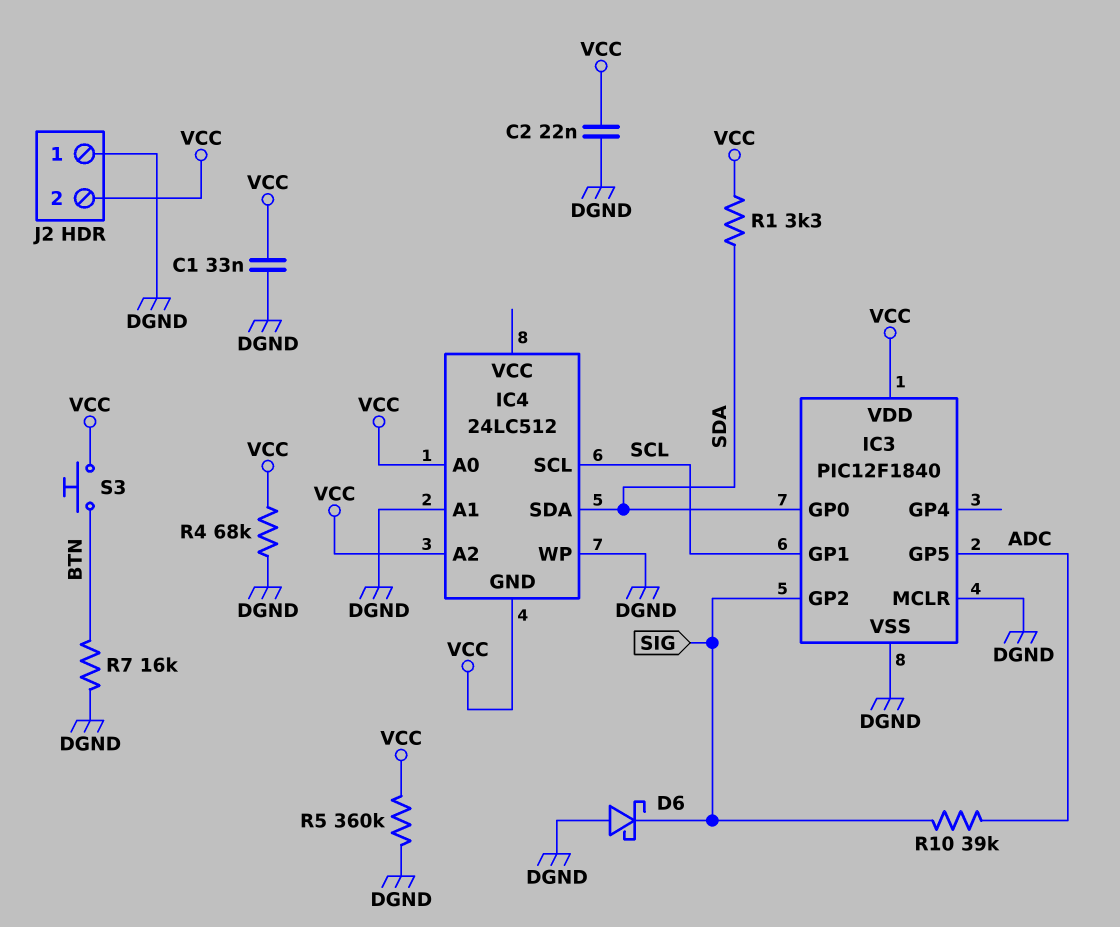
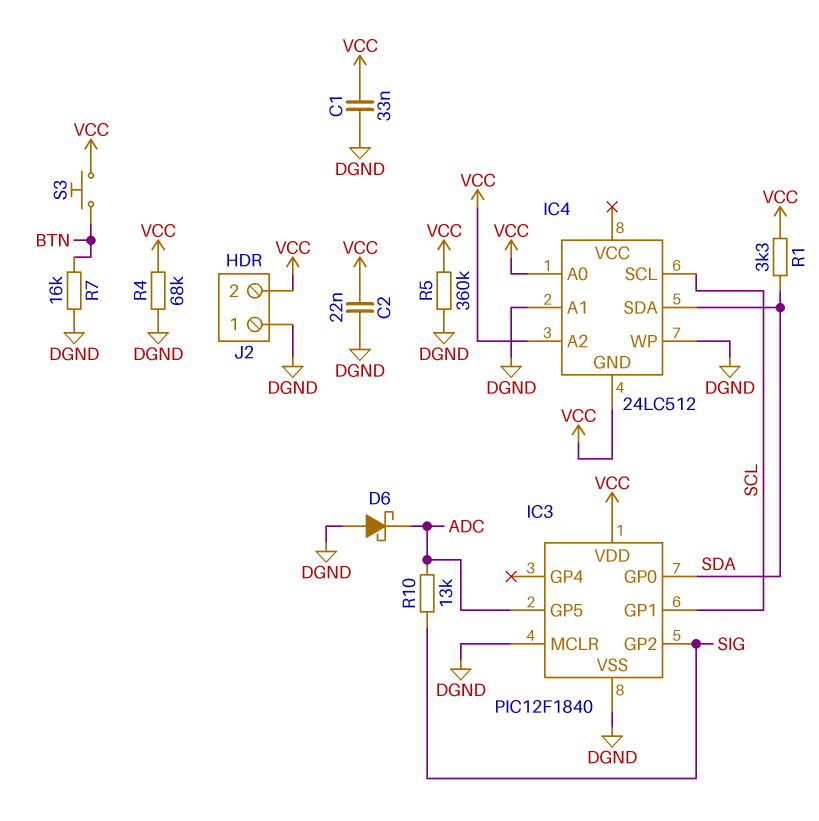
D6: schottky (A DGND, K SIG) -> schottky (A DGND, K ADC)
R10: 39k (ADC, SIG) -> 13k (ADC, SIG)

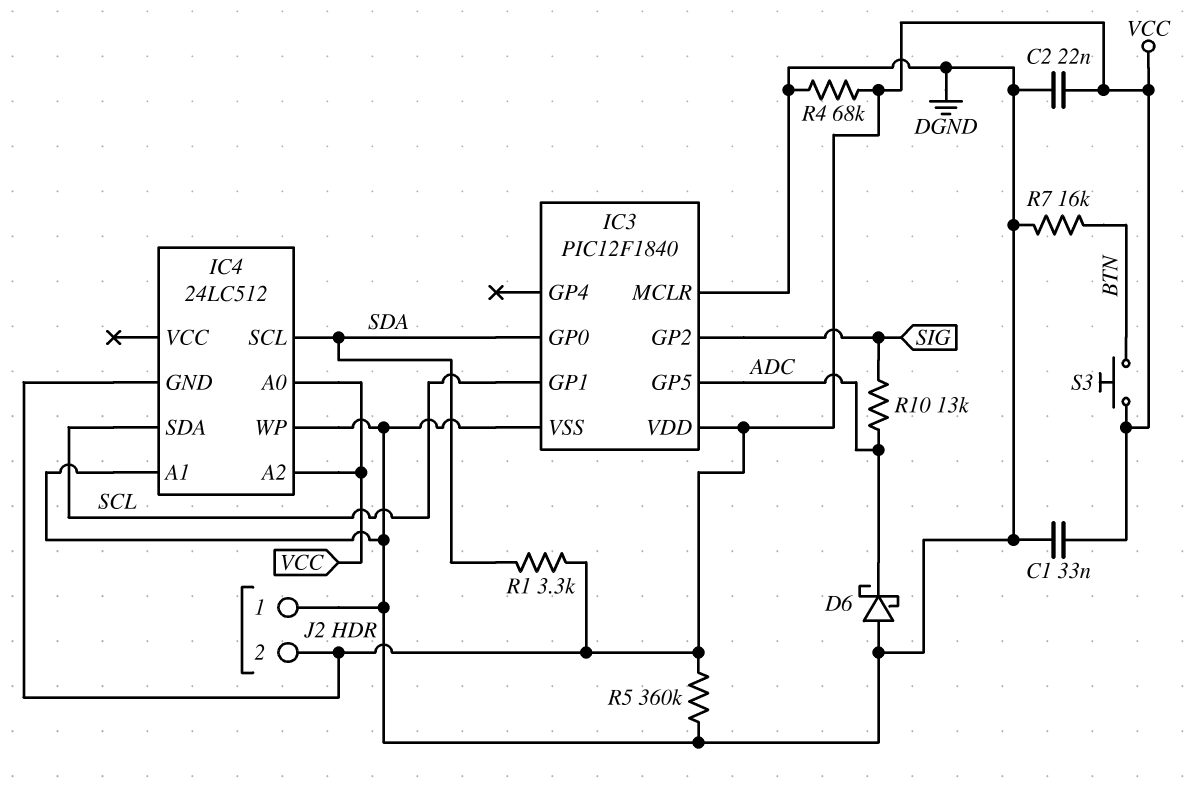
IC4 pin SCL: SCL -> SDA
IC4 pin SDA: SDA -> SCL

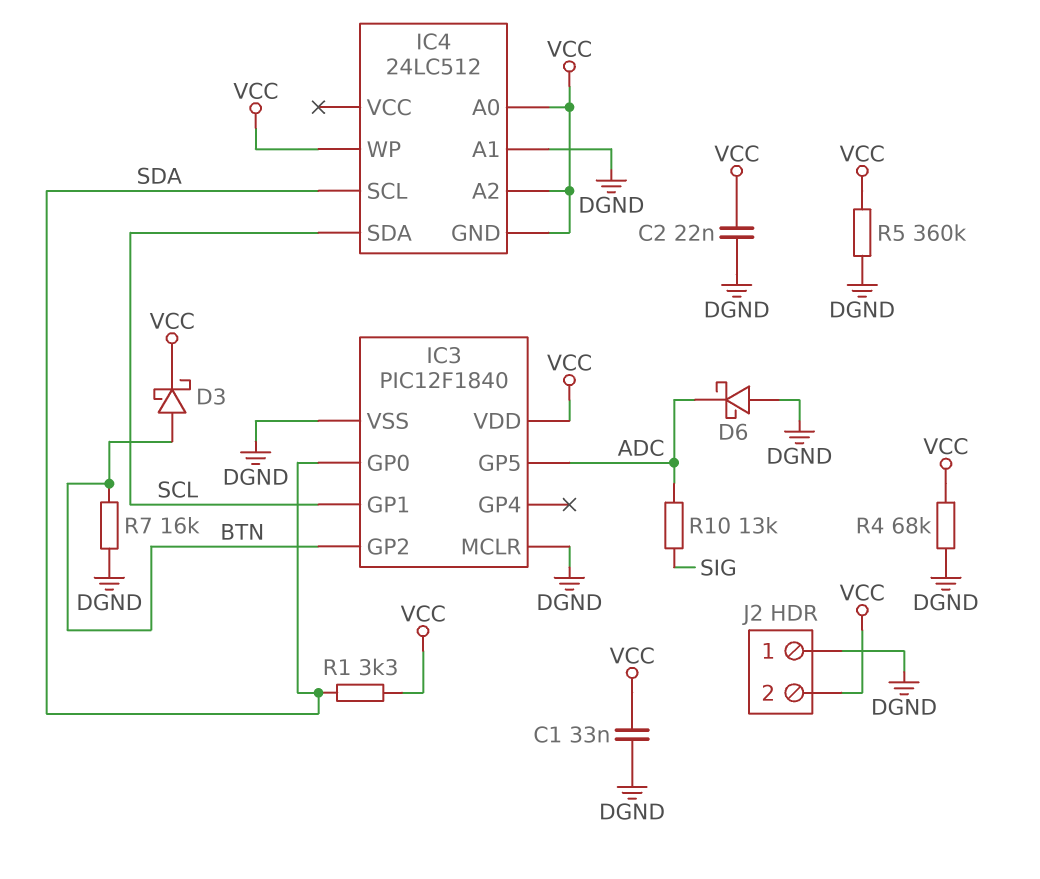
D3: none -> schottky (A BTN, K VCC)
IC3 pin GP2: SIG -> BTN
IC4 pin WP: DGND -> VCC
S3: button (BTN, VCC) -> none

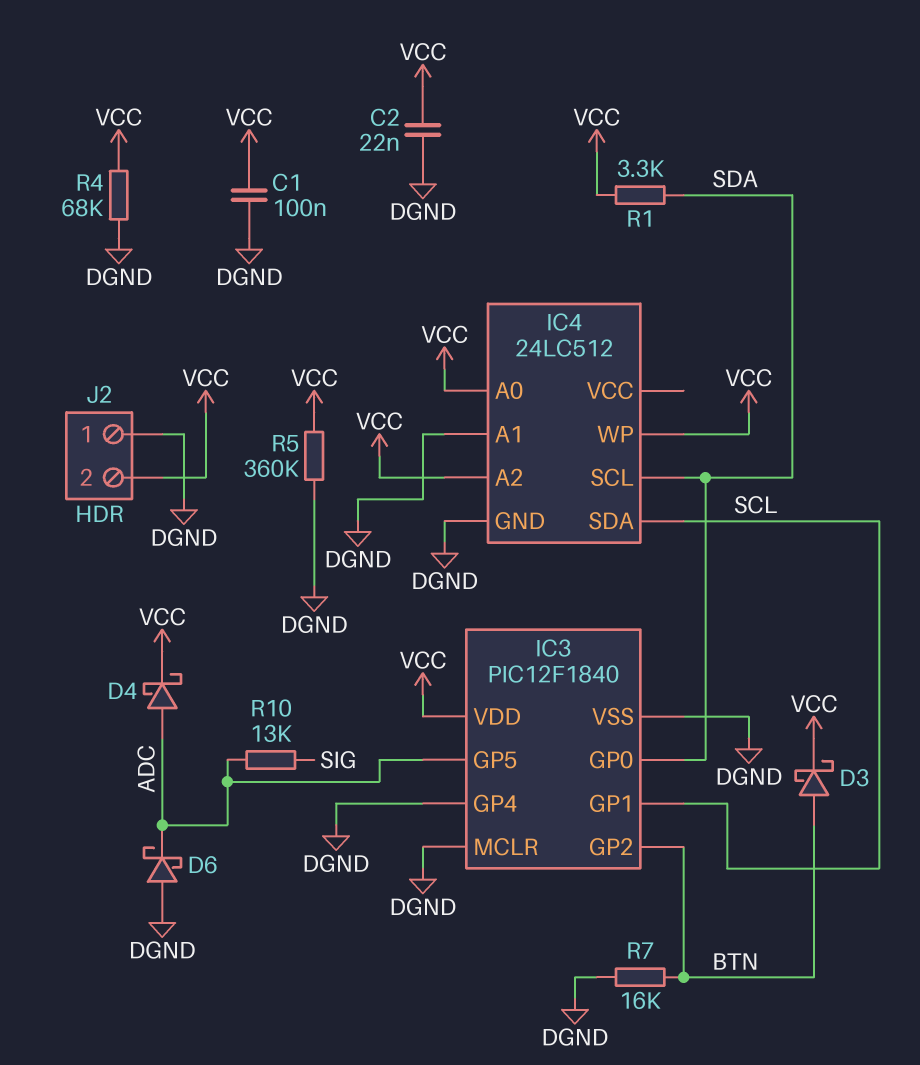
C1: 33nF (DGND, VCC) -> 100nF (DGND, VCC)
D4: none -> schottky (A ADC, K VCC)
IC3 pin GP4: none -> DGND
IC4 pin GND: VCC -> DGND

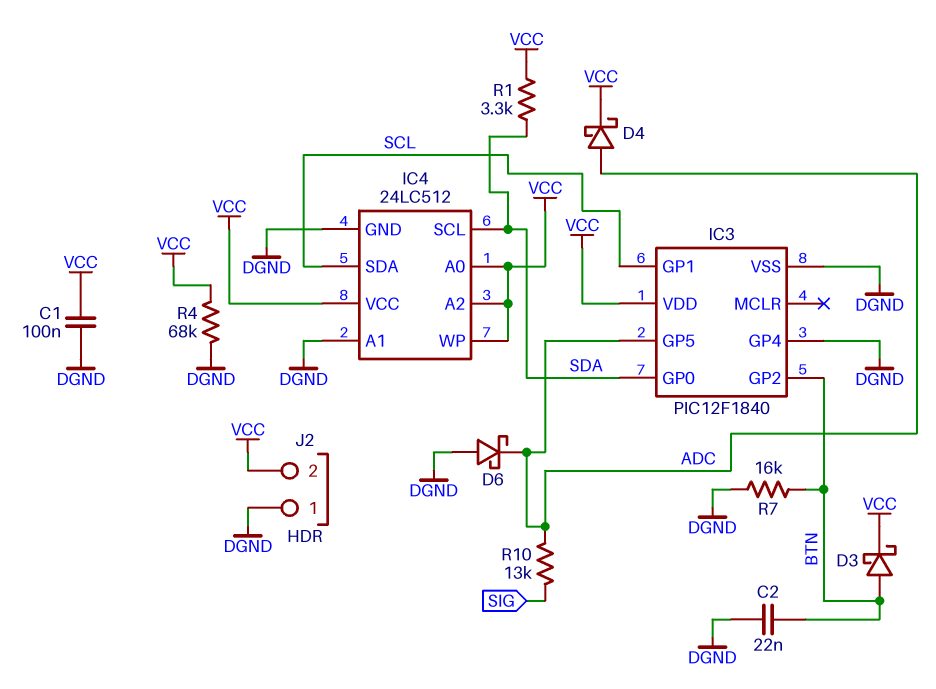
C2: 22nF (DGND, VCC) -> 22nF (BTN, DGND)
IC3 pin MCLR: DGND -> none
IC4 pin VCC: none -> VCC
R5: 360k (DGND, VCC) -> none

